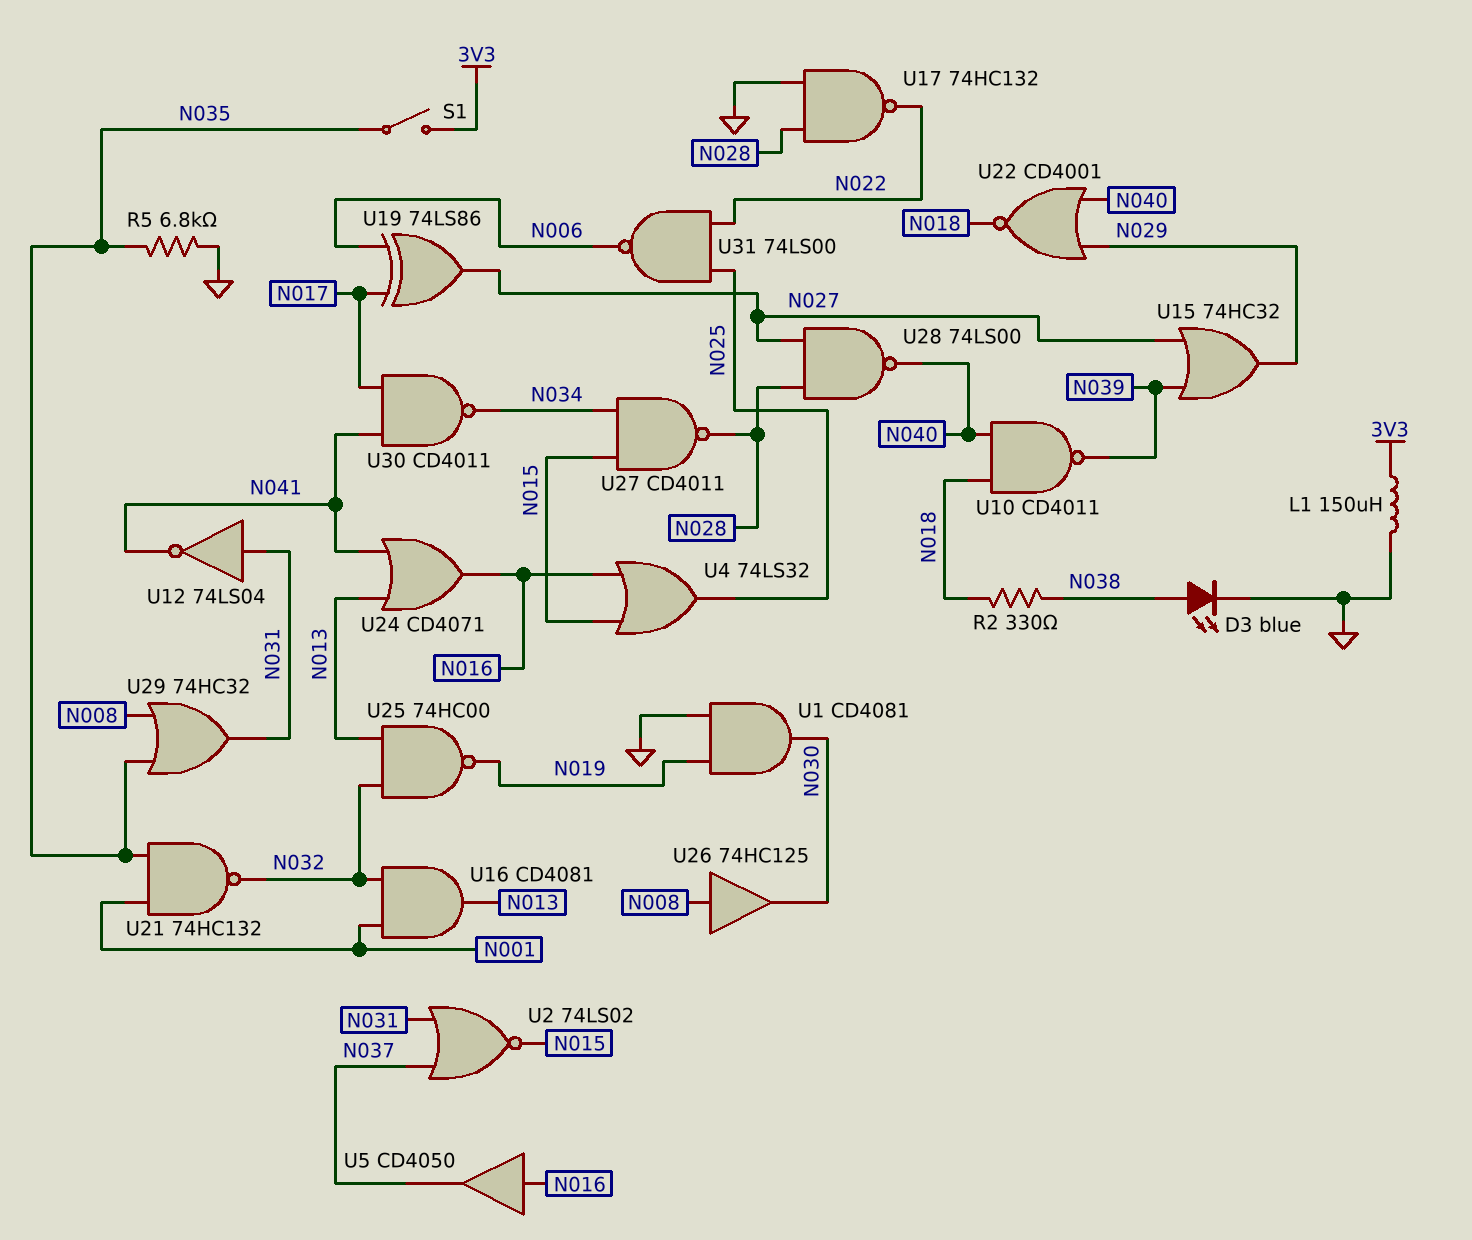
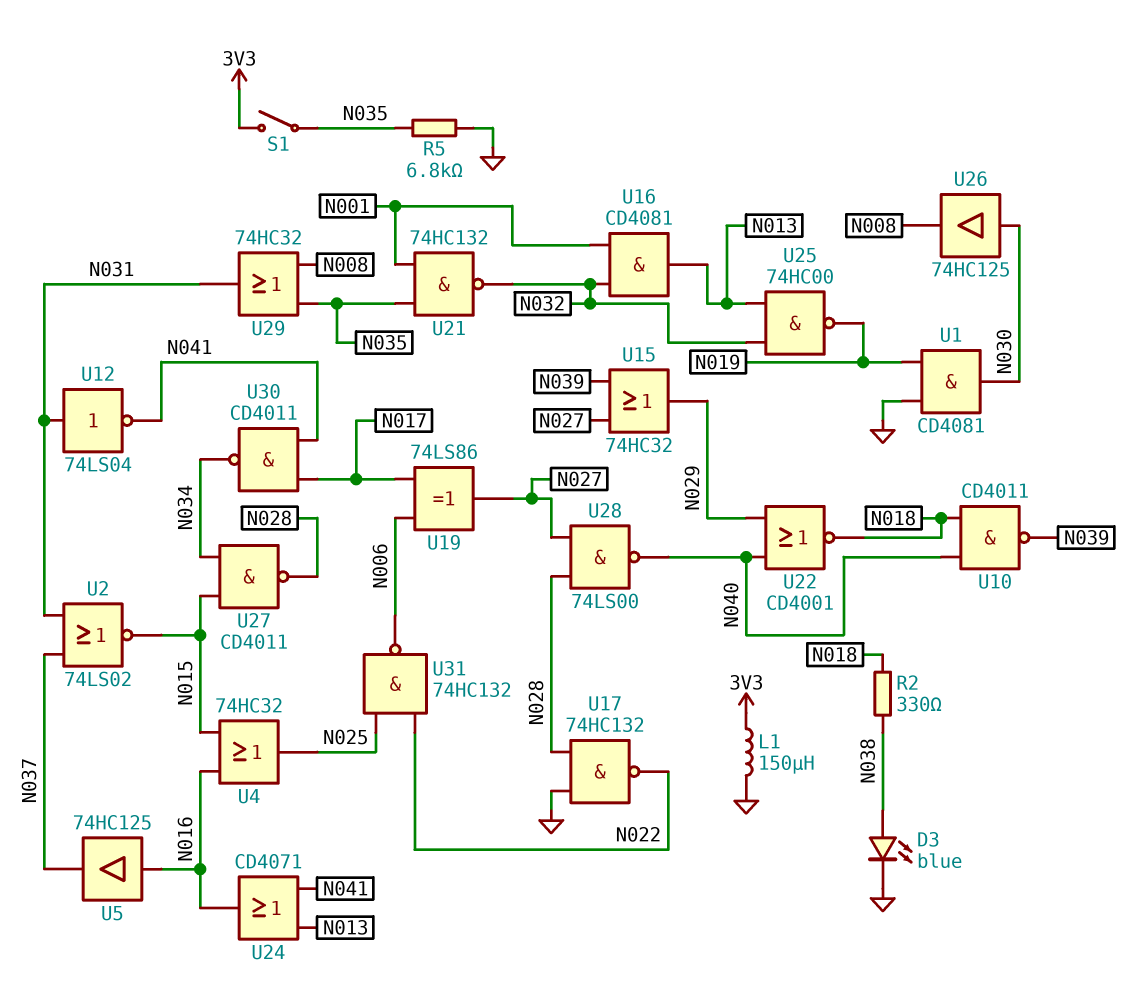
U4: OR 74LS32 (in N015, in N016, out N025) -> OR 74HC32 (in N015, in N016, out N025)
U5: buffer CD4050 (in N016, out N037) -> buffer 74HC125 (in N016, out N037)
U26: buffer 74HC125 (in N008, out N030) -> buffer 74HC125 (in N030, out N008)
U31: NAND 74LS00 (in N022, in N025, out N006) -> NAND 74HC132 (in N022, in N025, out N006)

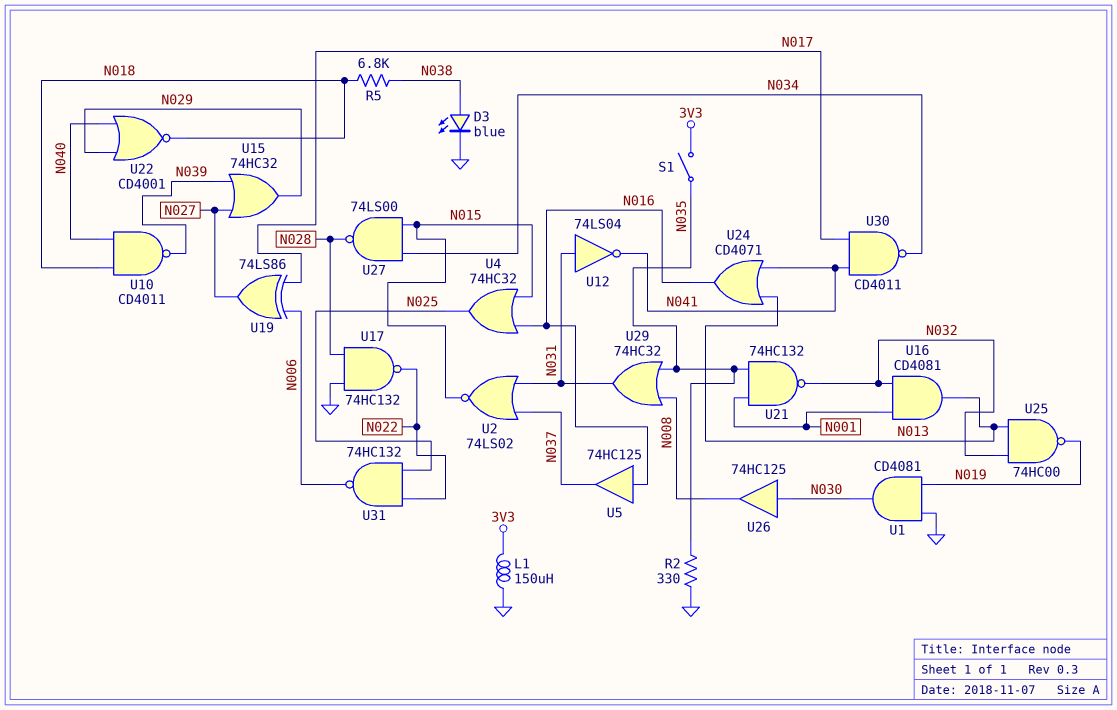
R2: 330 (N018, N038) -> 330 (GND, N035)
R5: 6.8k (GND, N035) -> 6.8k (N018, N038)
U27: NAND CD4011 (in N015, in N034, out N028) -> NAND 74LS00 (in N015, in N034, out N028)
U28: NAND 74LS00 (in N027, in N028, out N040) -> none

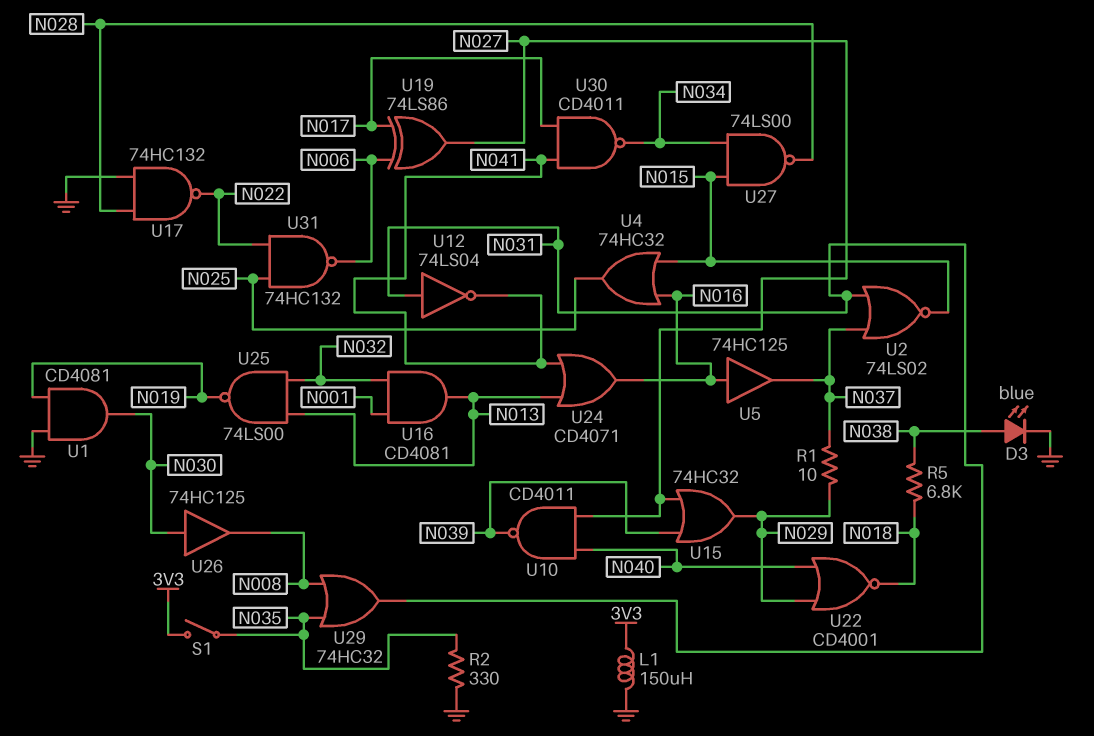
R1: none -> 10 (N029, N037)
U10: NAND CD4011 (in N018, in N040, out N039) -> NAND CD4011 (in N027, in N040, out N039)
U21: NAND 74HC132 (in N001, in N035, out N032) -> none
U25: NAND 74HC00 (in N013, in N032, out N019) -> NAND 74LS00 (in N013, in N032, out N019)

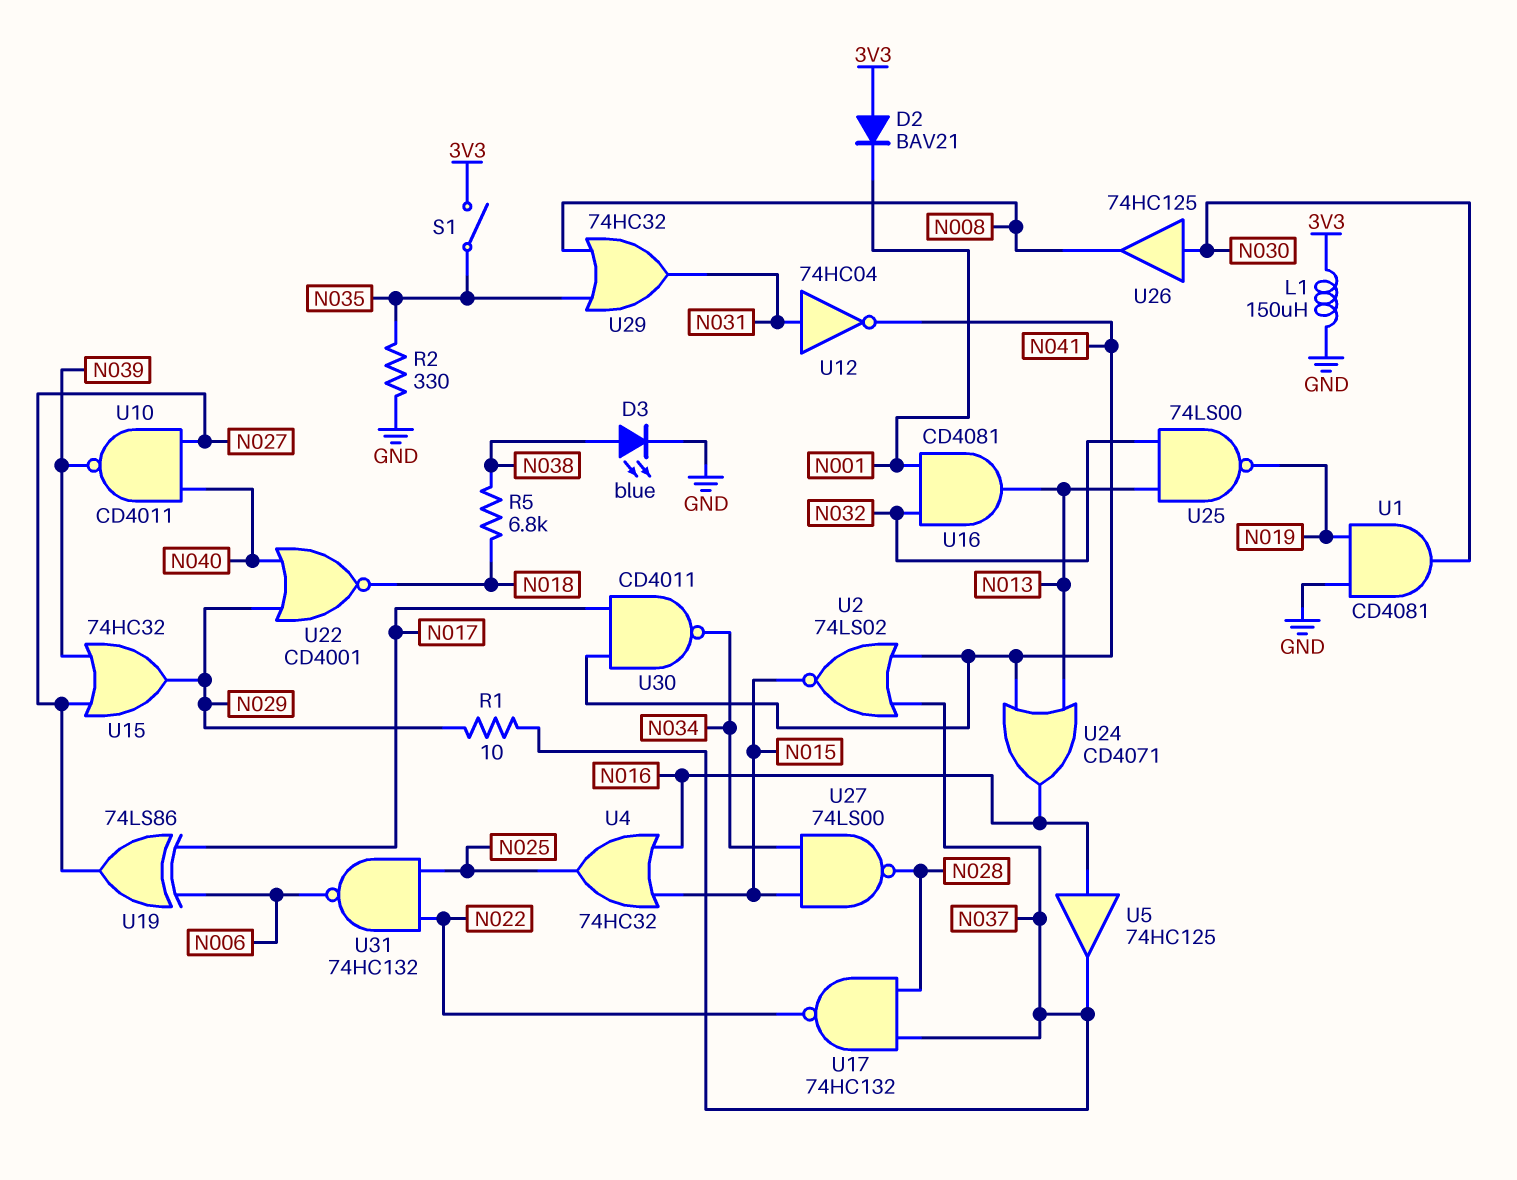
D2: none -> diode BAV21 (A 3V3, K N001)
U2: NOR 74LS02 (in N031, in N037, out N015) -> NOR 74LS02 (in N037, in N041, out N015)
U12: NOT 74LS04 (in N031, out N041) -> NOT 74HC04 (in N031, out N041)
U17: NAND 74HC132 (in GND, in N028, out N022) -> NAND 74HC132 (in N028, in N037, out N022)

